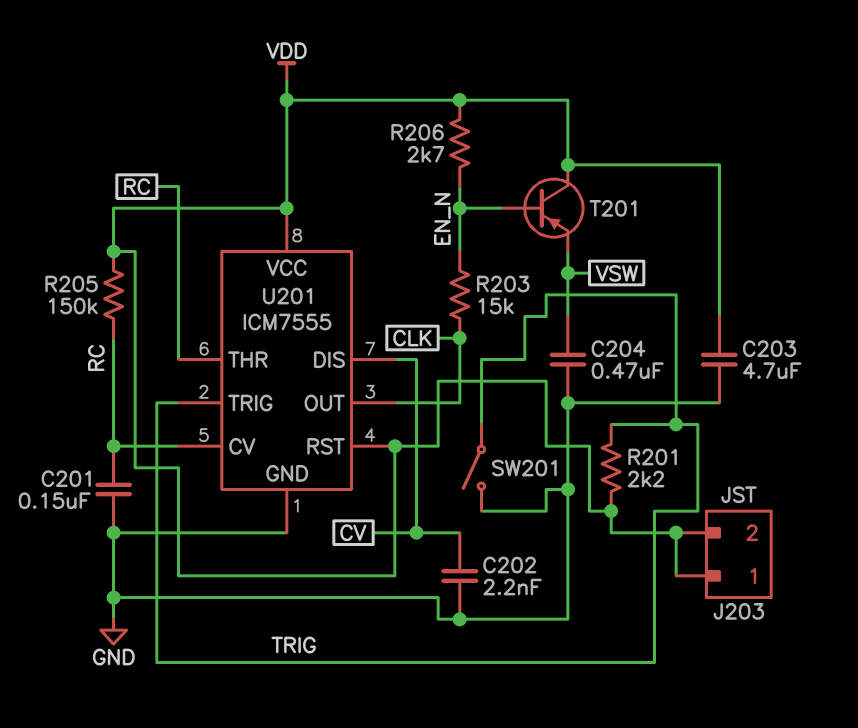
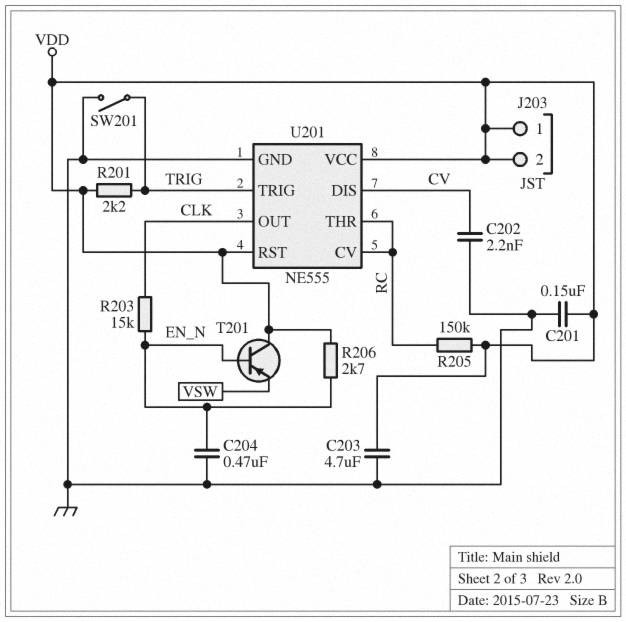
C201: 150nF (GND, RC) -> 150nF (GND, VDD)
C204: 470nF (GND, VSW) -> 470nF (EN_N, GND)
U201: ICM7555 -> NE555

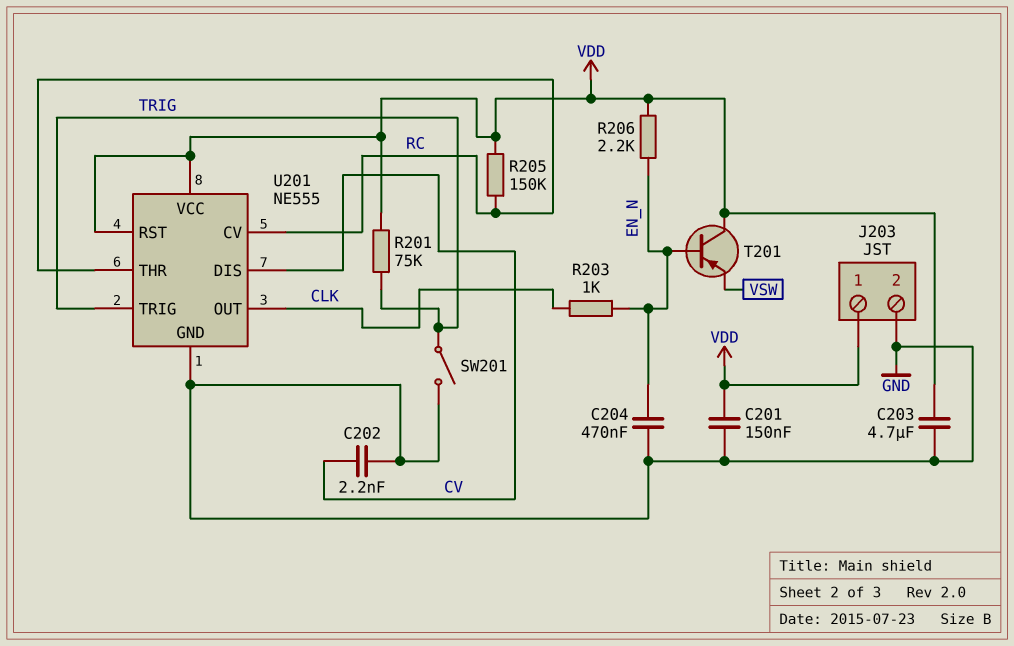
J203 pin 2: VDD -> GND
R201: 2.2k (TRIG, VDD) -> 75k (TRIG, VDD)
R203: 15k (CLK, EN_N) -> 1k (CLK, EN_N)
R206: 2.7k (EN_N, VDD) -> 2.2k (EN_N, VDD)

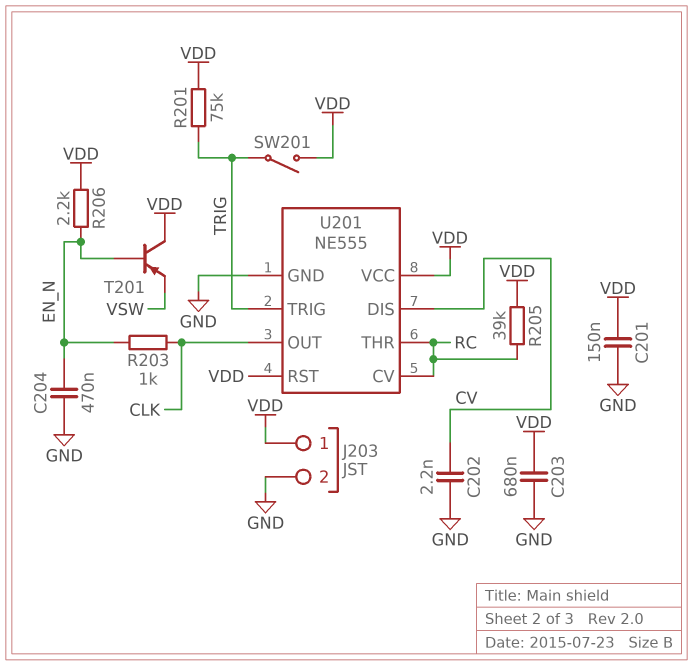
C203: 4.7uF (GND, VDD) -> 680nF (GND, VDD)
R205: 150k (RC, VDD) -> 39k (RC, VDD)
SW201: switch (GND, TRIG) -> switch (TRIG, VDD)

